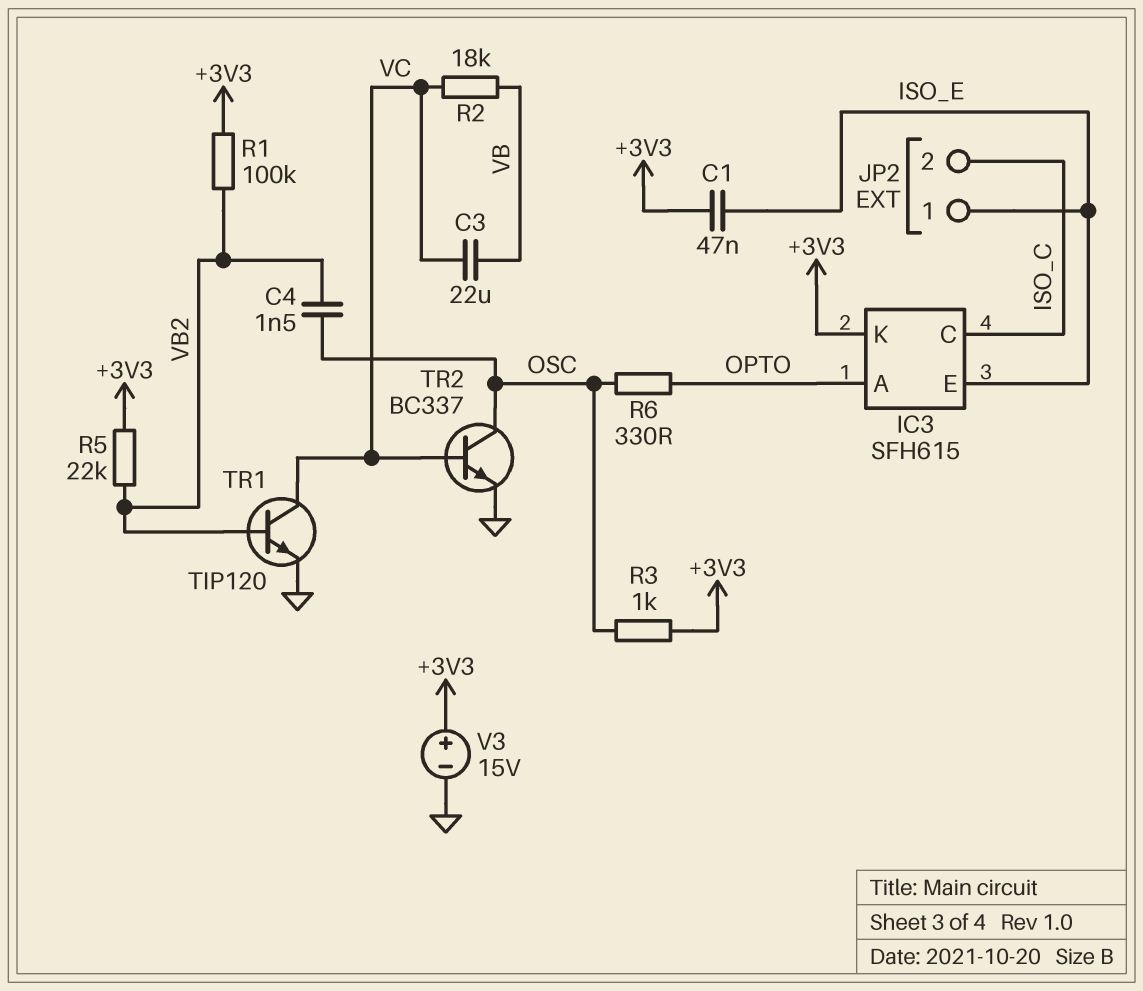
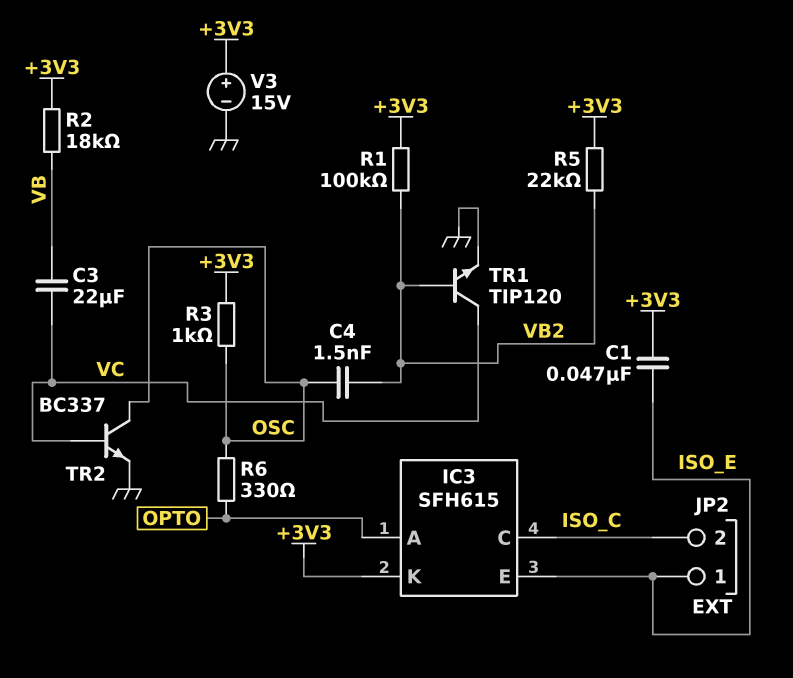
R2: 18k (VB, VC) -> 18k (+3V3, VB)

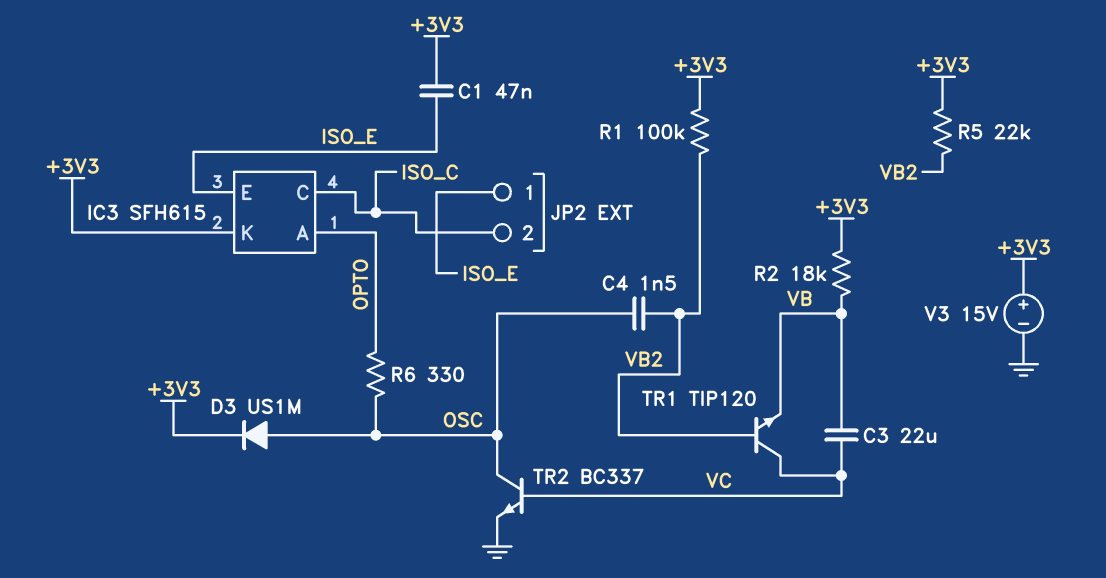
D3: none -> diode US1M (A OSC, K +3V3)
R3: 1k (+3V3, OSC) -> none
TR1: NPN TIP120 (B VB2, C VC, E GND) -> NPN TIP120 (B VB2, C VC, E VB)

